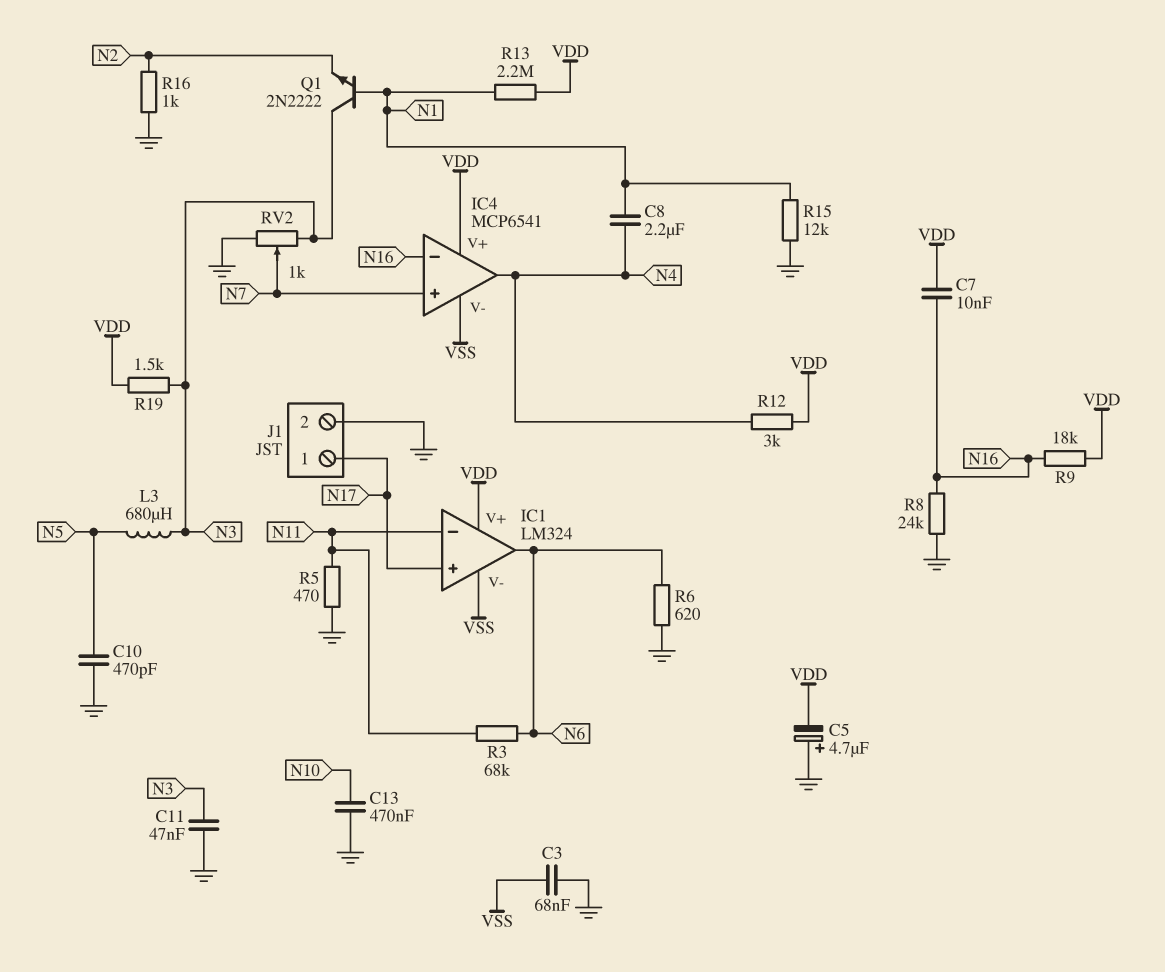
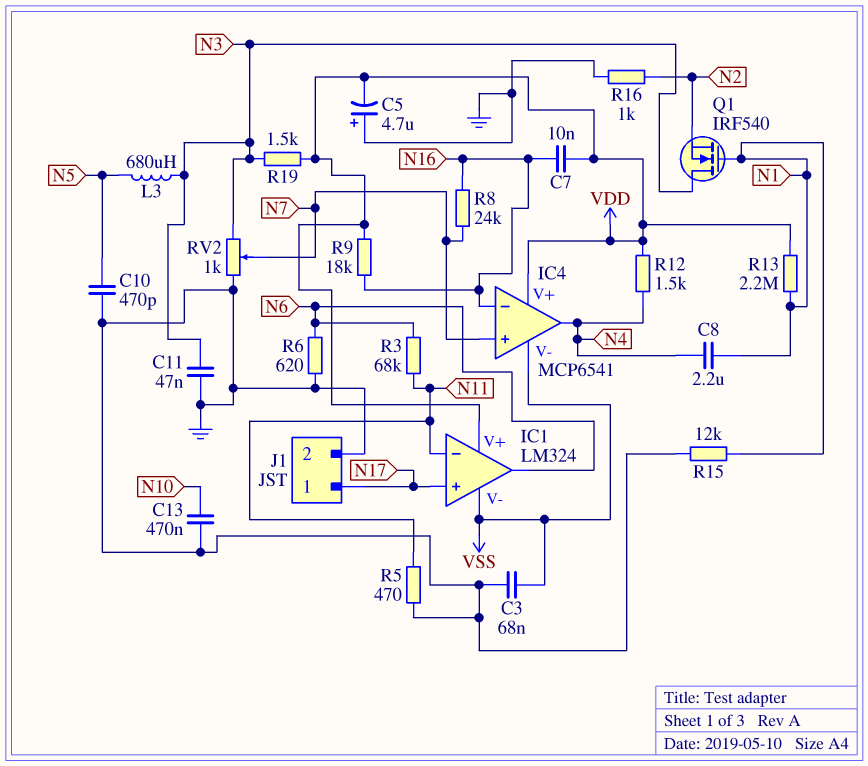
Q1: NPN 2N2222 (B N1, C N3, E N2) -> NMOS IRF540 (G N1, D N3, S N2)
R8: 24k (GND, N16) -> 24k (N7, N16)
R12: 3k (N4, VDD) -> 1.5k (N4, VDD)

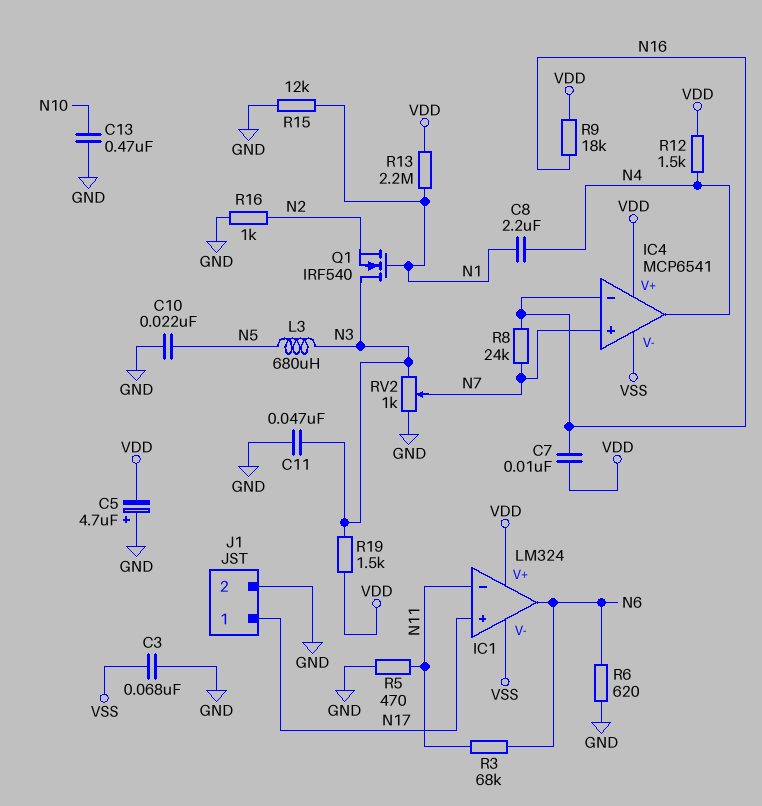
C10: 470pF (GND, N5) -> 22nF (GND, N5)

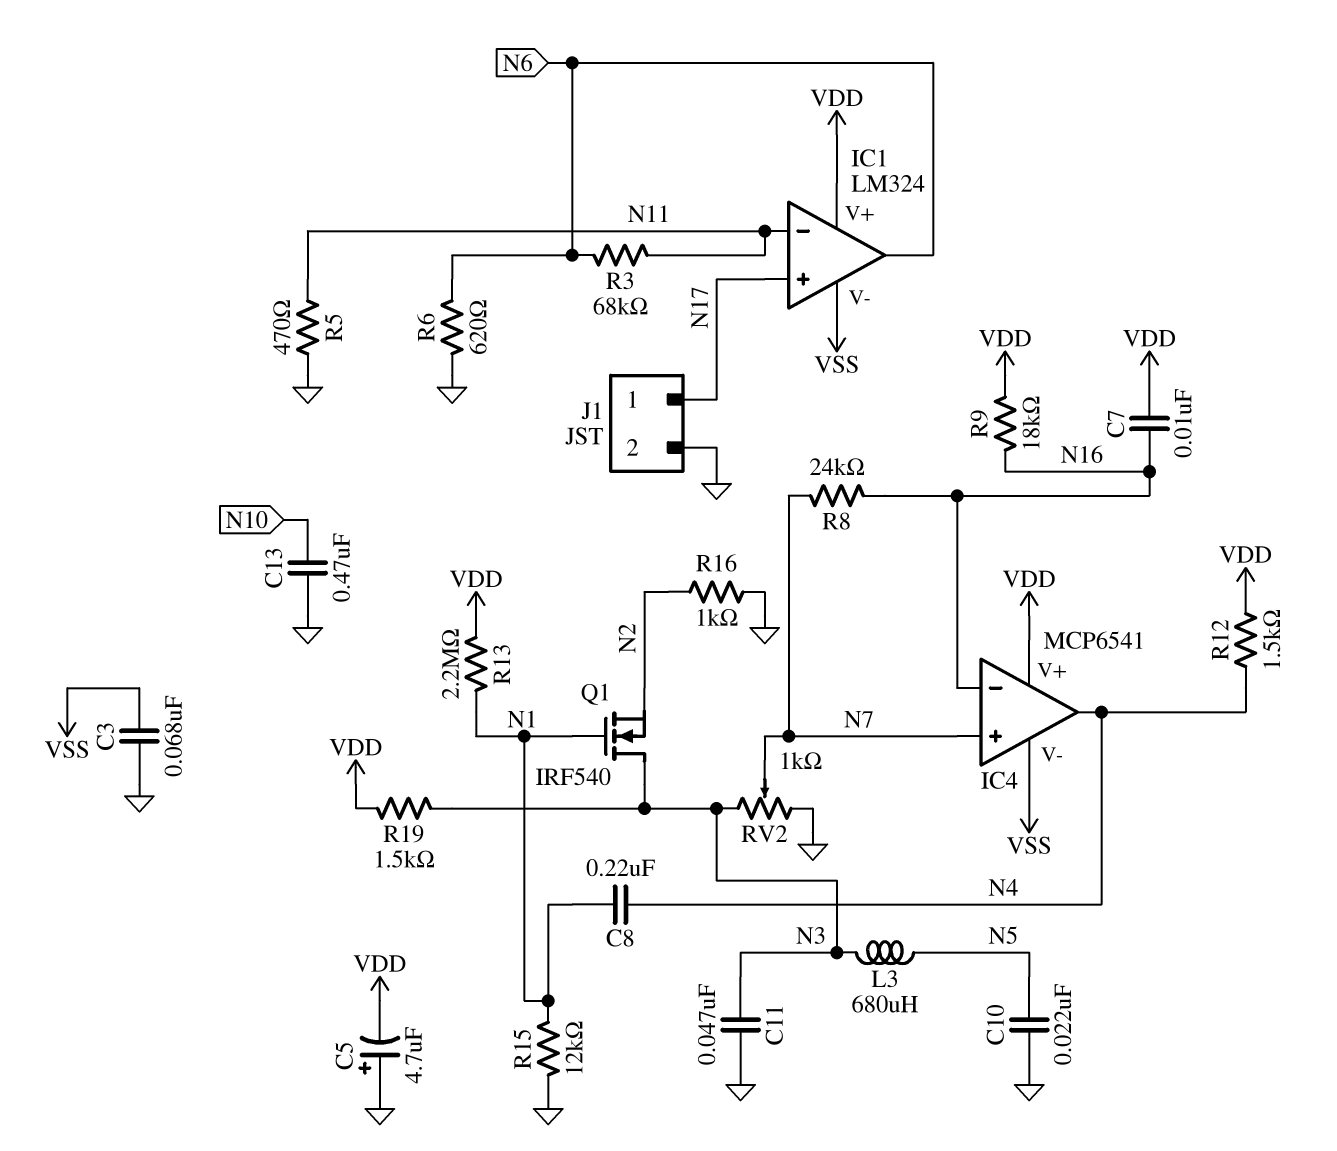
C8: 2.2uF (N1, N4) -> 220nF (N1, N4)

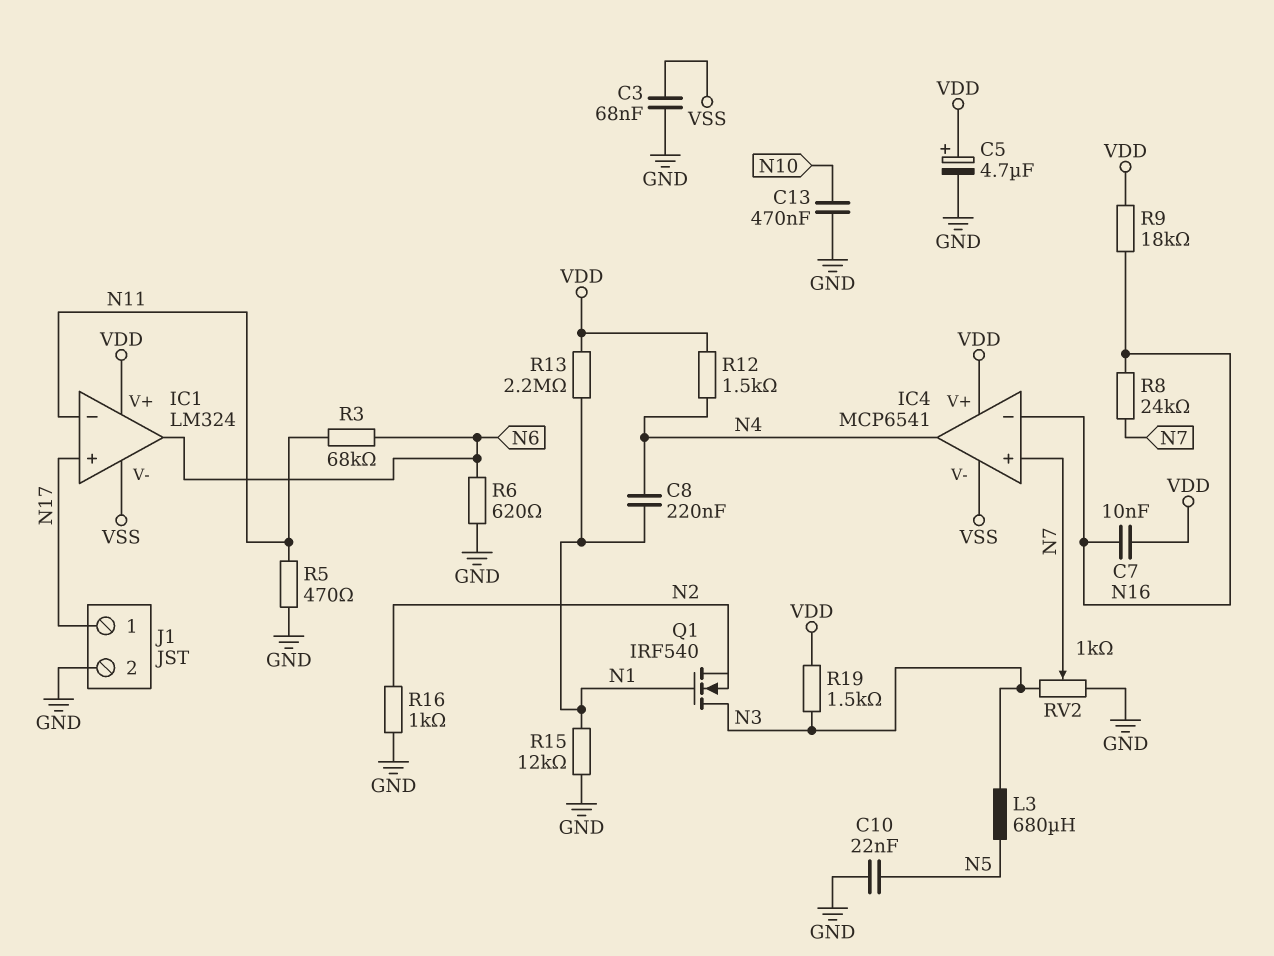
C5: 4.7uF (plus GND, minus VDD) -> 4.7uF (plus VDD, minus GND)
C11: 47nF (GND, N3) -> none

